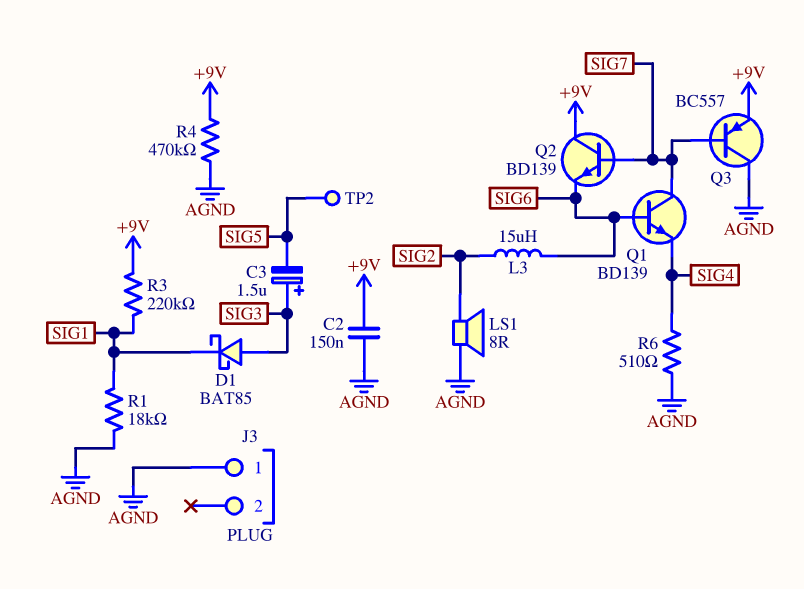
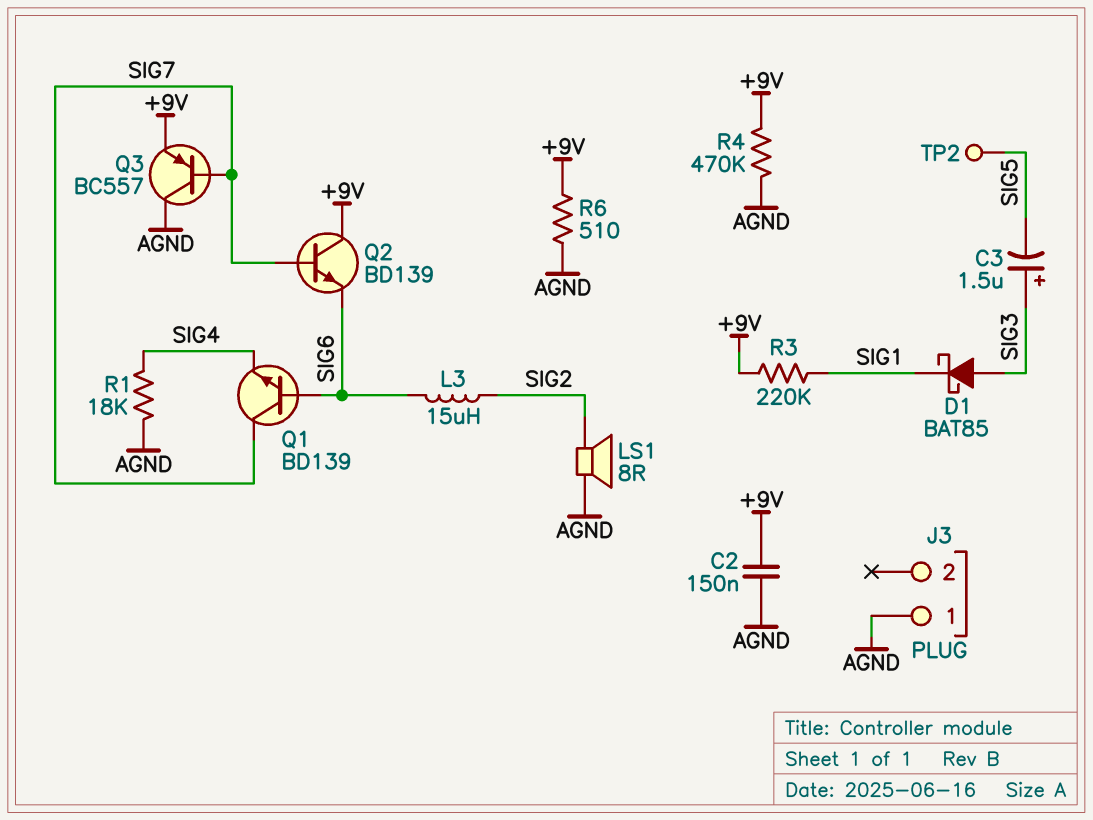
R1: 18k (AGND, SIG1) -> 18k (AGND, SIG4)
R6: 510 (AGND, SIG4) -> 510 (+9V, AGND)

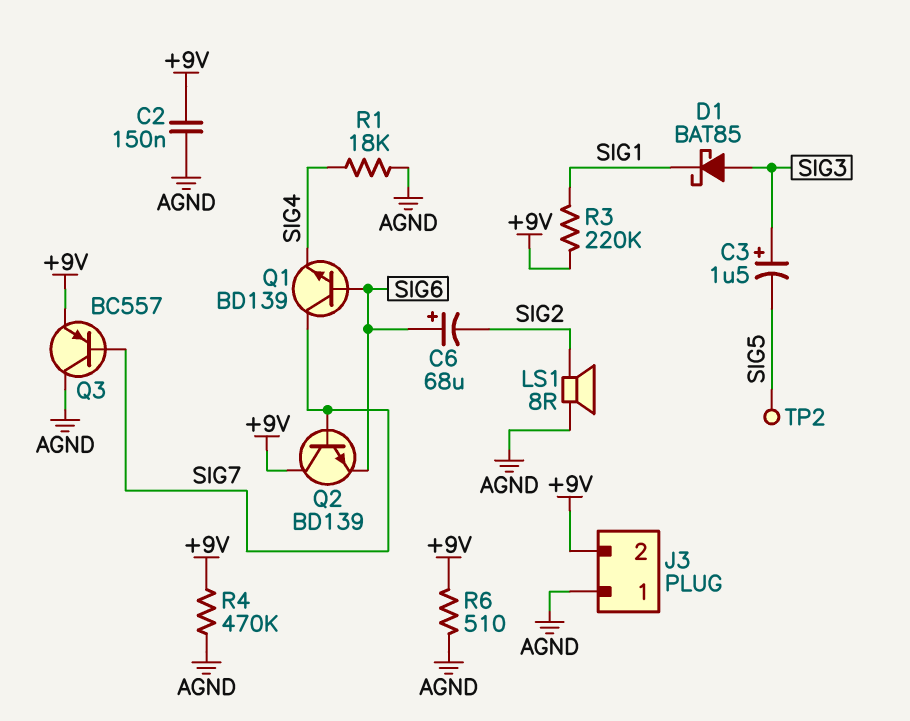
C6: none -> 68uF (plus SIG6, minus SIG2)
J3 pin 2: none -> +9V
L3: 15uH (SIG2, SIG6) -> none

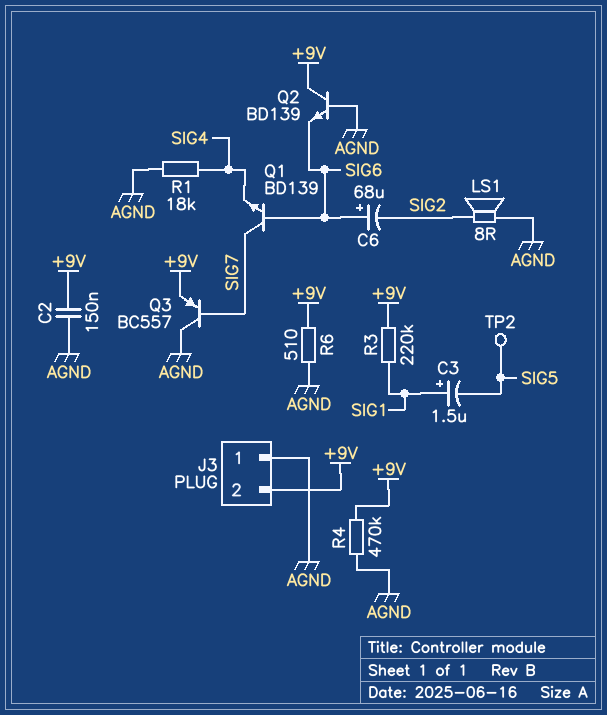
C3: 1.5uF (plus SIG3, minus SIG5) -> 1.5uF (plus SIG1, minus SIG5)
D1: schottky BAT85 (A SIG3, K SIG1) -> none
Q2: NPN BD139 (B SIG7, C +9V, E SIG6) -> NPN BD139 (B AGND, C +9V, E SIG6)

